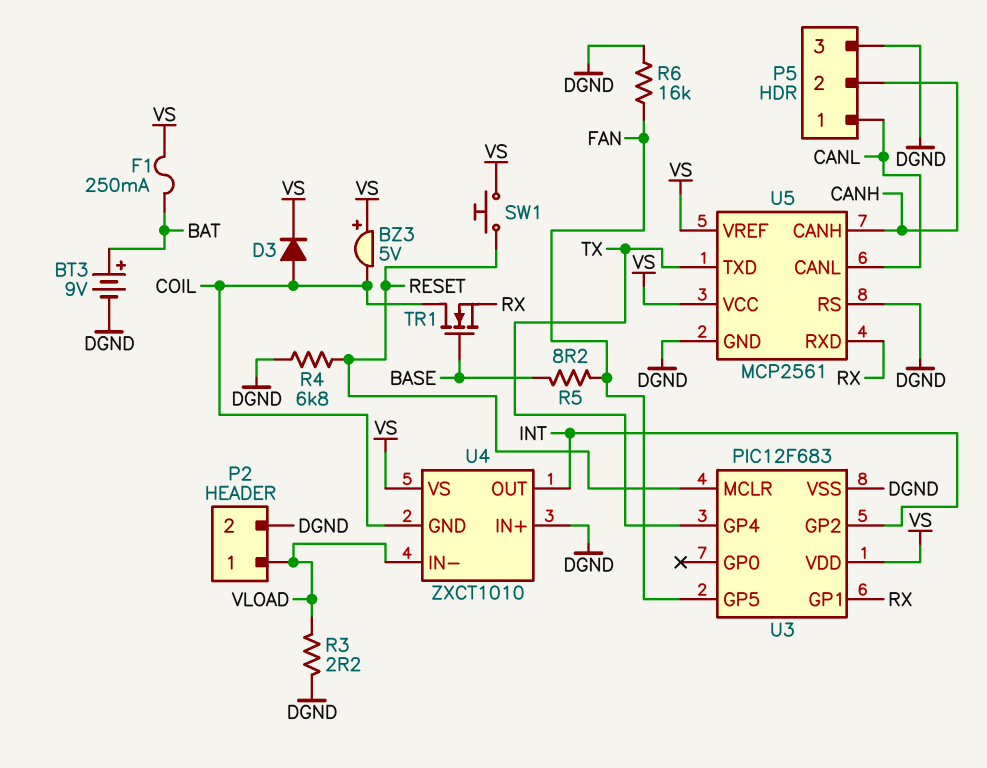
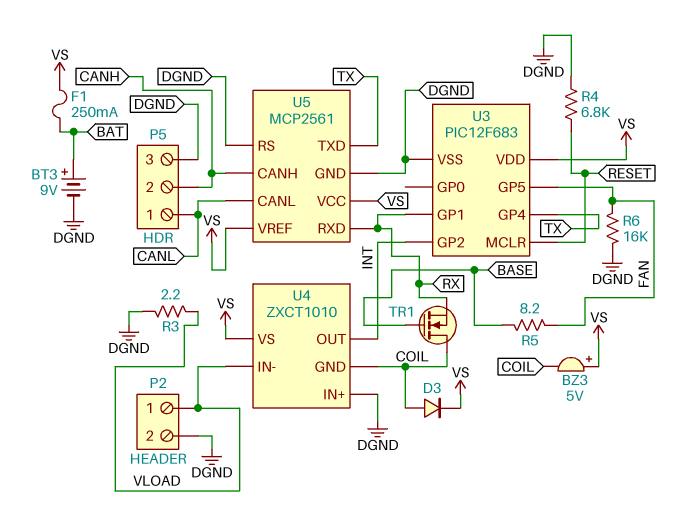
SW1: button (RESET, VS) -> none

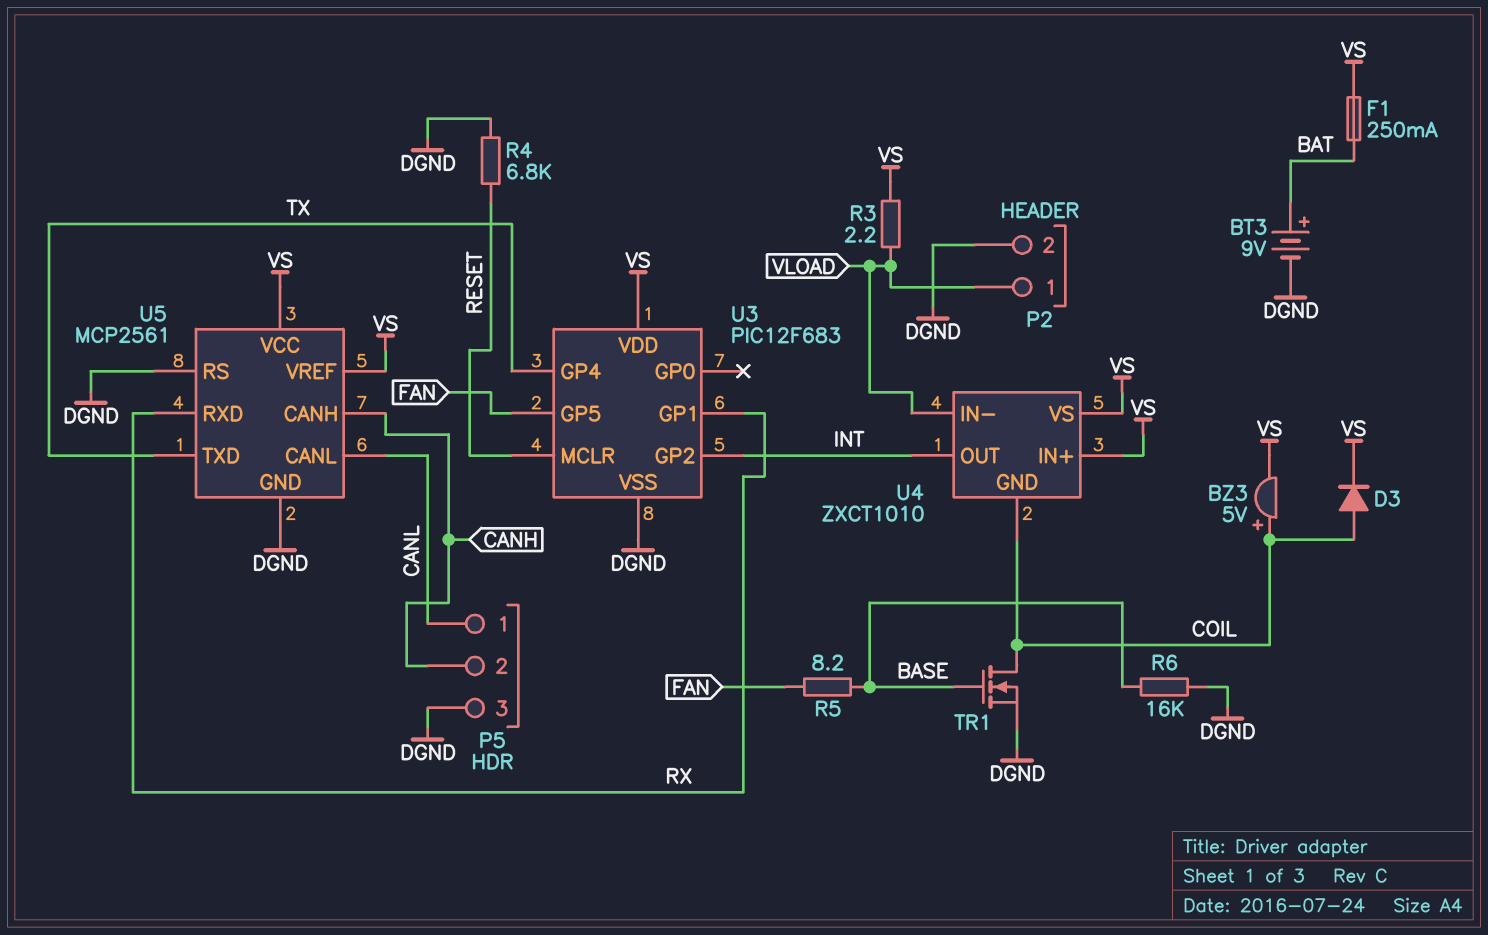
BZ3: buzzer 5V (plus VS, minus COIL) -> buzzer 5V (plus COIL, minus VS)
R3: 2.2 (DGND, VLOAD) -> 2.2 (VLOAD, VS)
R6: 16k (DGND, FAN) -> 16k (BASE, DGND)
TR1: NMOS (G BASE, D COIL, S RX) -> NMOS (G BASE, D COIL, S DGND)
U4 pin IN+: DGND -> VS

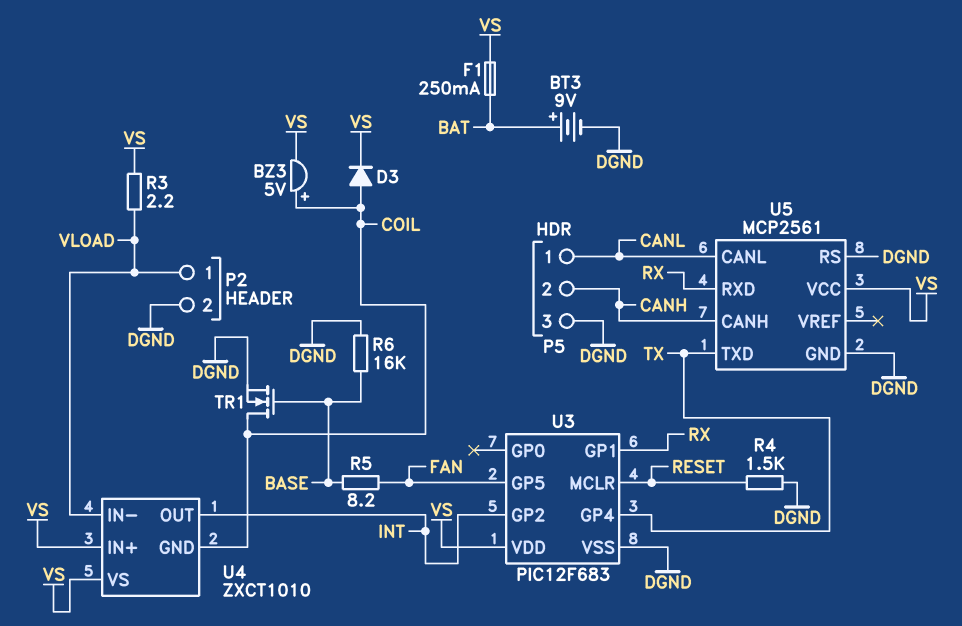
R4: 6.8k (DGND, RESET) -> 1.5k (DGND, RESET)
U5 pin VREF: VS -> none

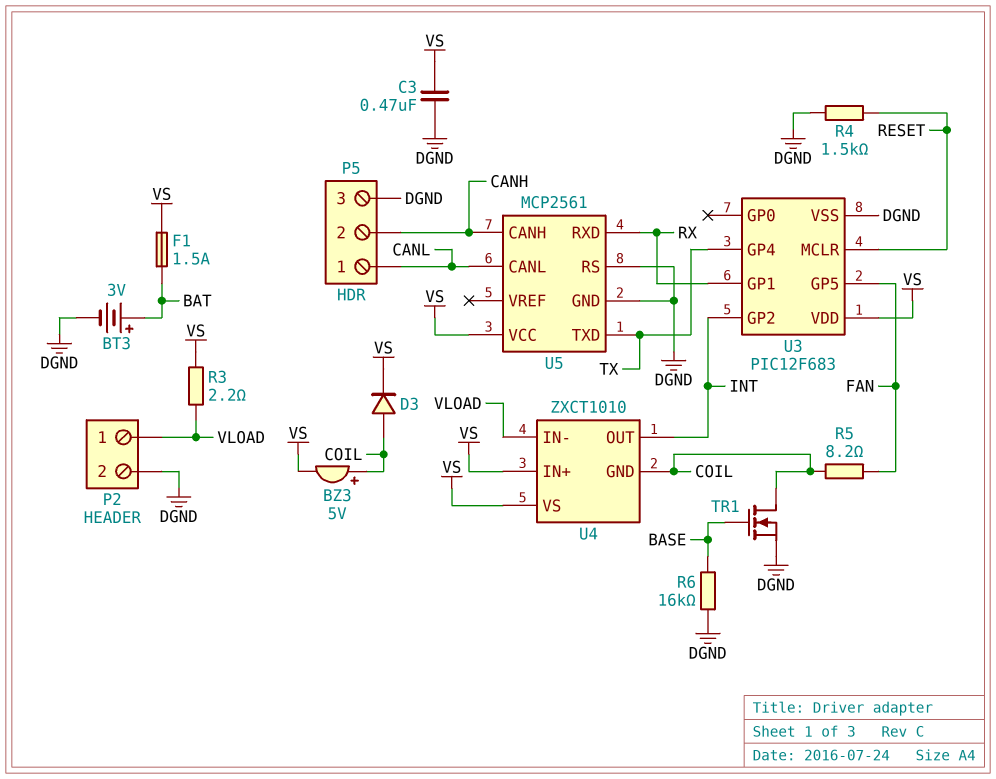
BT3: 9V (plus BAT, minus DGND) -> 3V (plus BAT, minus DGND)
C3: none -> 470nF (DGND, VS)
F1: 250mA (BAT, VS) -> 1.5A (BAT, VS)
R5: 8.2 (BASE, FAN) -> 8.2 (COIL, FAN)

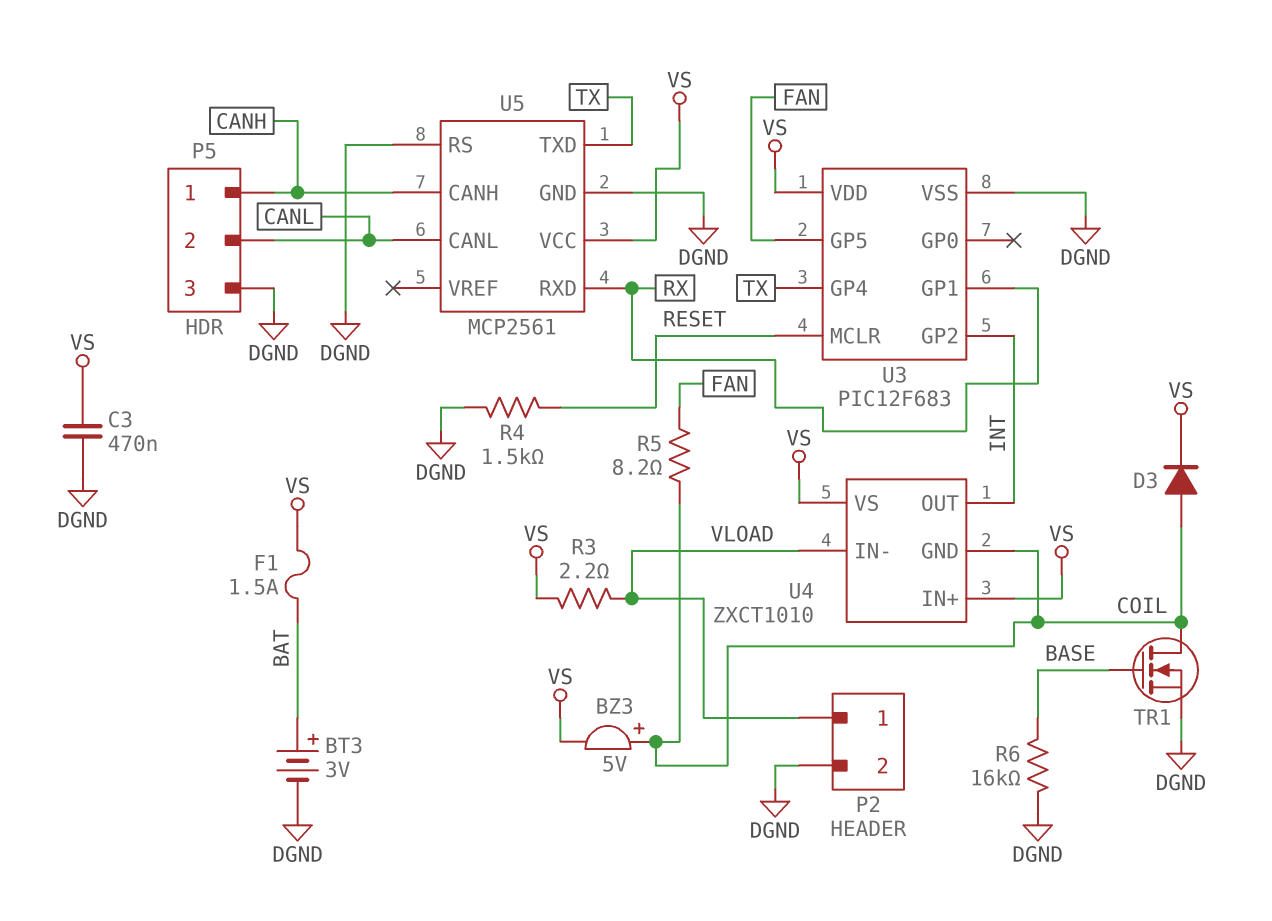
P5 pin 1: CANL -> CANH
P5 pin 2: CANH -> CANL

